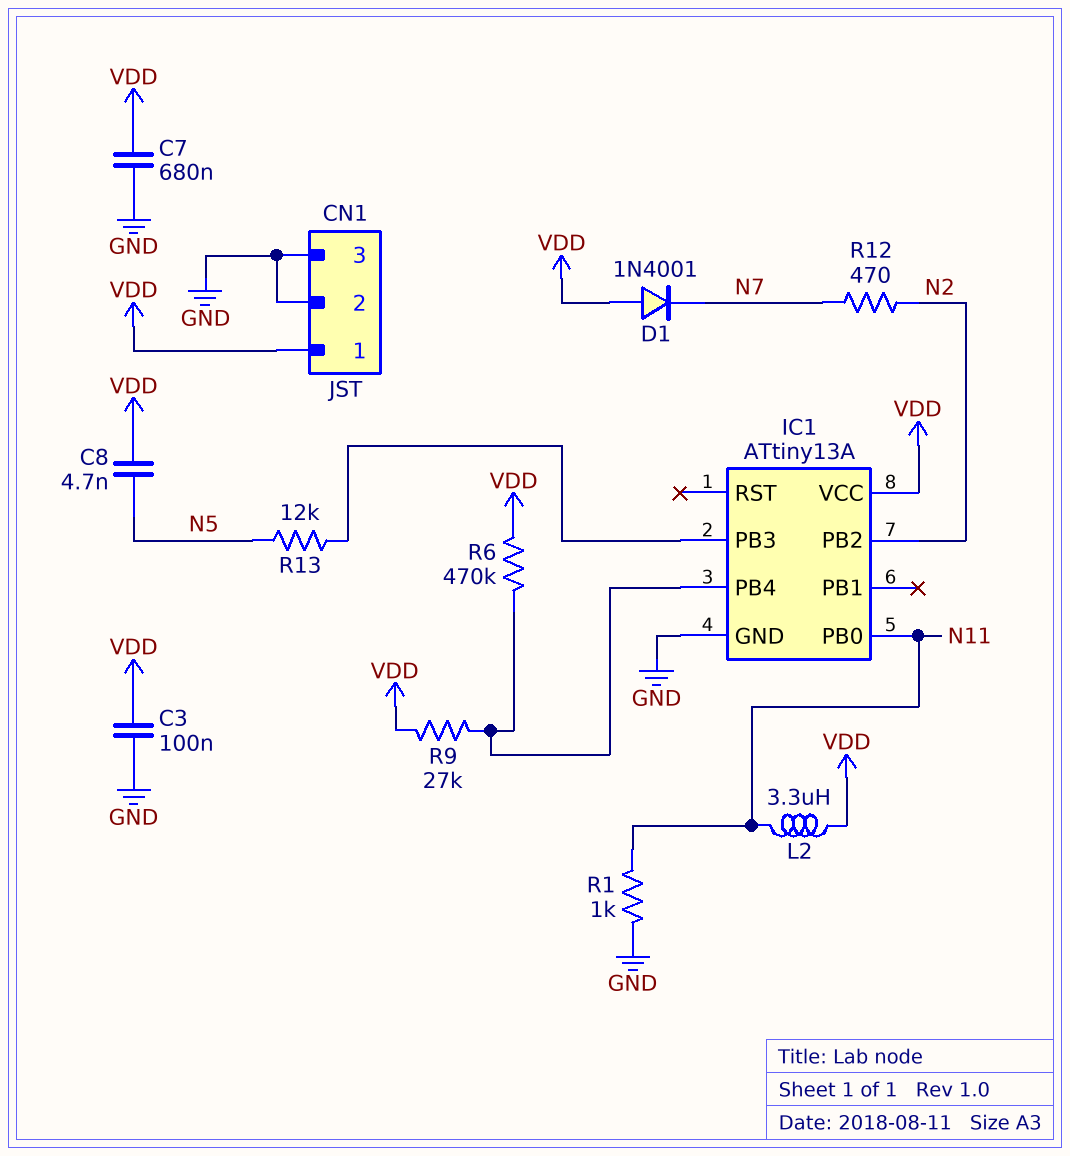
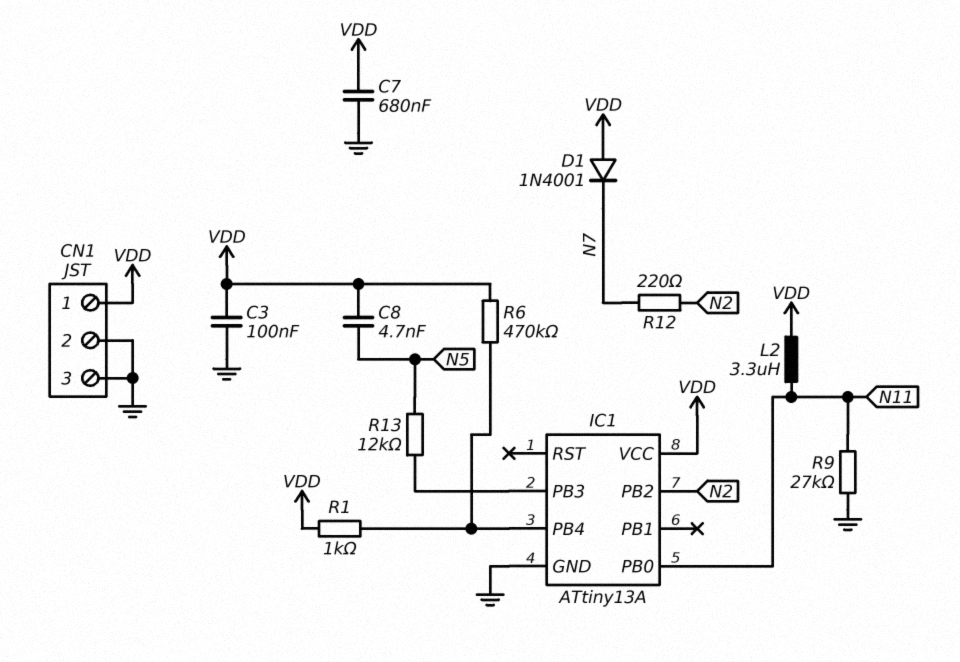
R1: 1k (GND, N11) -> 1k (IC1/PB4, VDD)
R9: 27k (IC1/PB4, VDD) -> 27k (GND, N11)
R12: 470 (N2, N7) -> 220 (N2, N7)

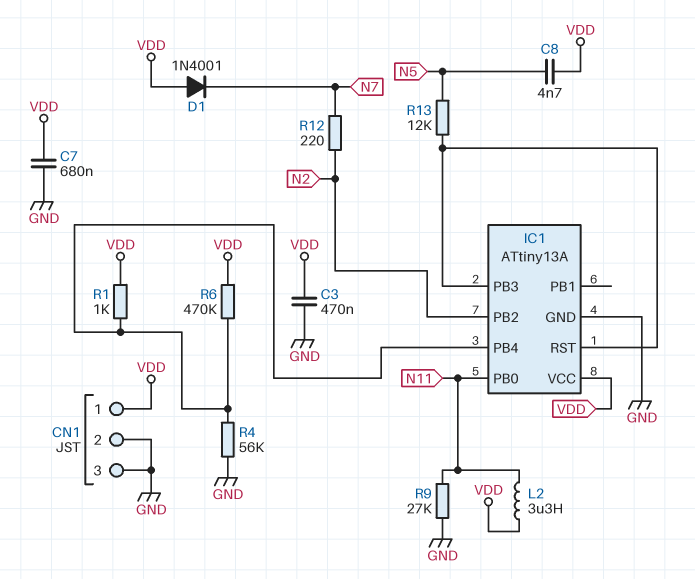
C3: 100nF (GND, VDD) -> 470nF (GND, VDD)
IC1 pin RST: none -> IC1/PB3
R4: none -> 56k (GND, IC1/PB4)

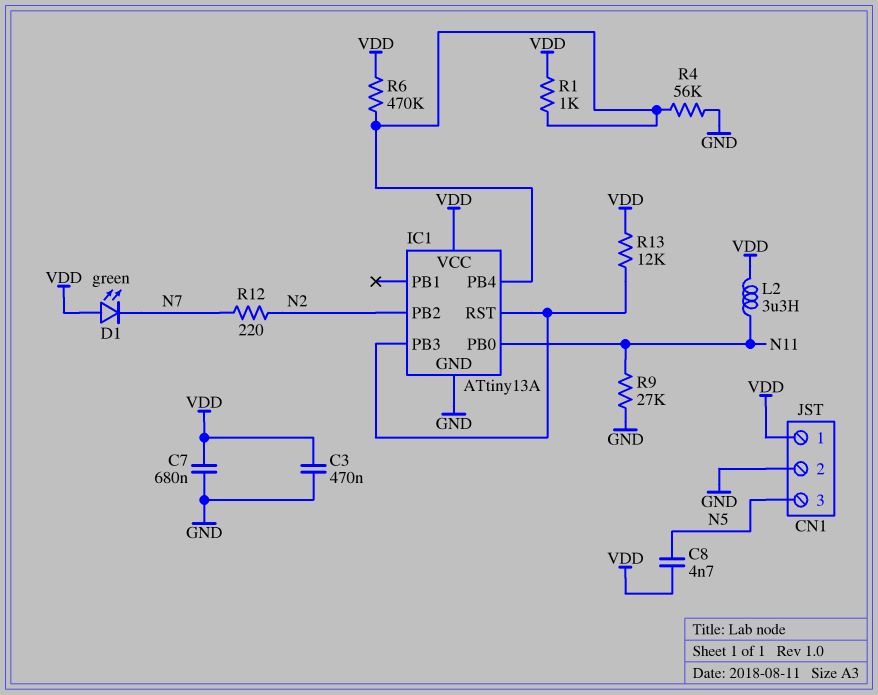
CN1 pin 3: GND -> N5
D1: diode 1N4001 (A VDD, K N7) -> LED green (A VDD, K N7)
R13: 12k (IC1/PB3, N5) -> 12k (IC1/PB3, VDD)

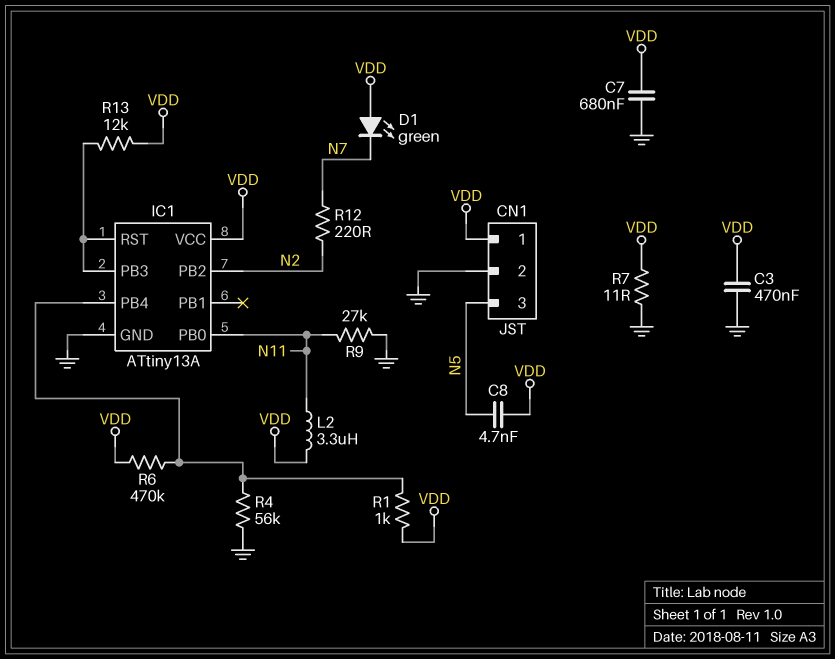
R7: none -> 11 (GND, VDD)

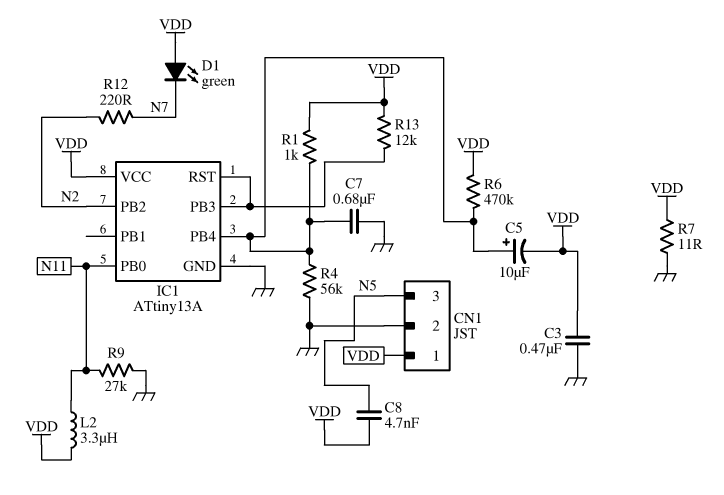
C5: none -> 10uF (plus IC1/PB4, minus VDD)
C7: 680nF (GND, VDD) -> 680nF (GND, IC1/PB4)

